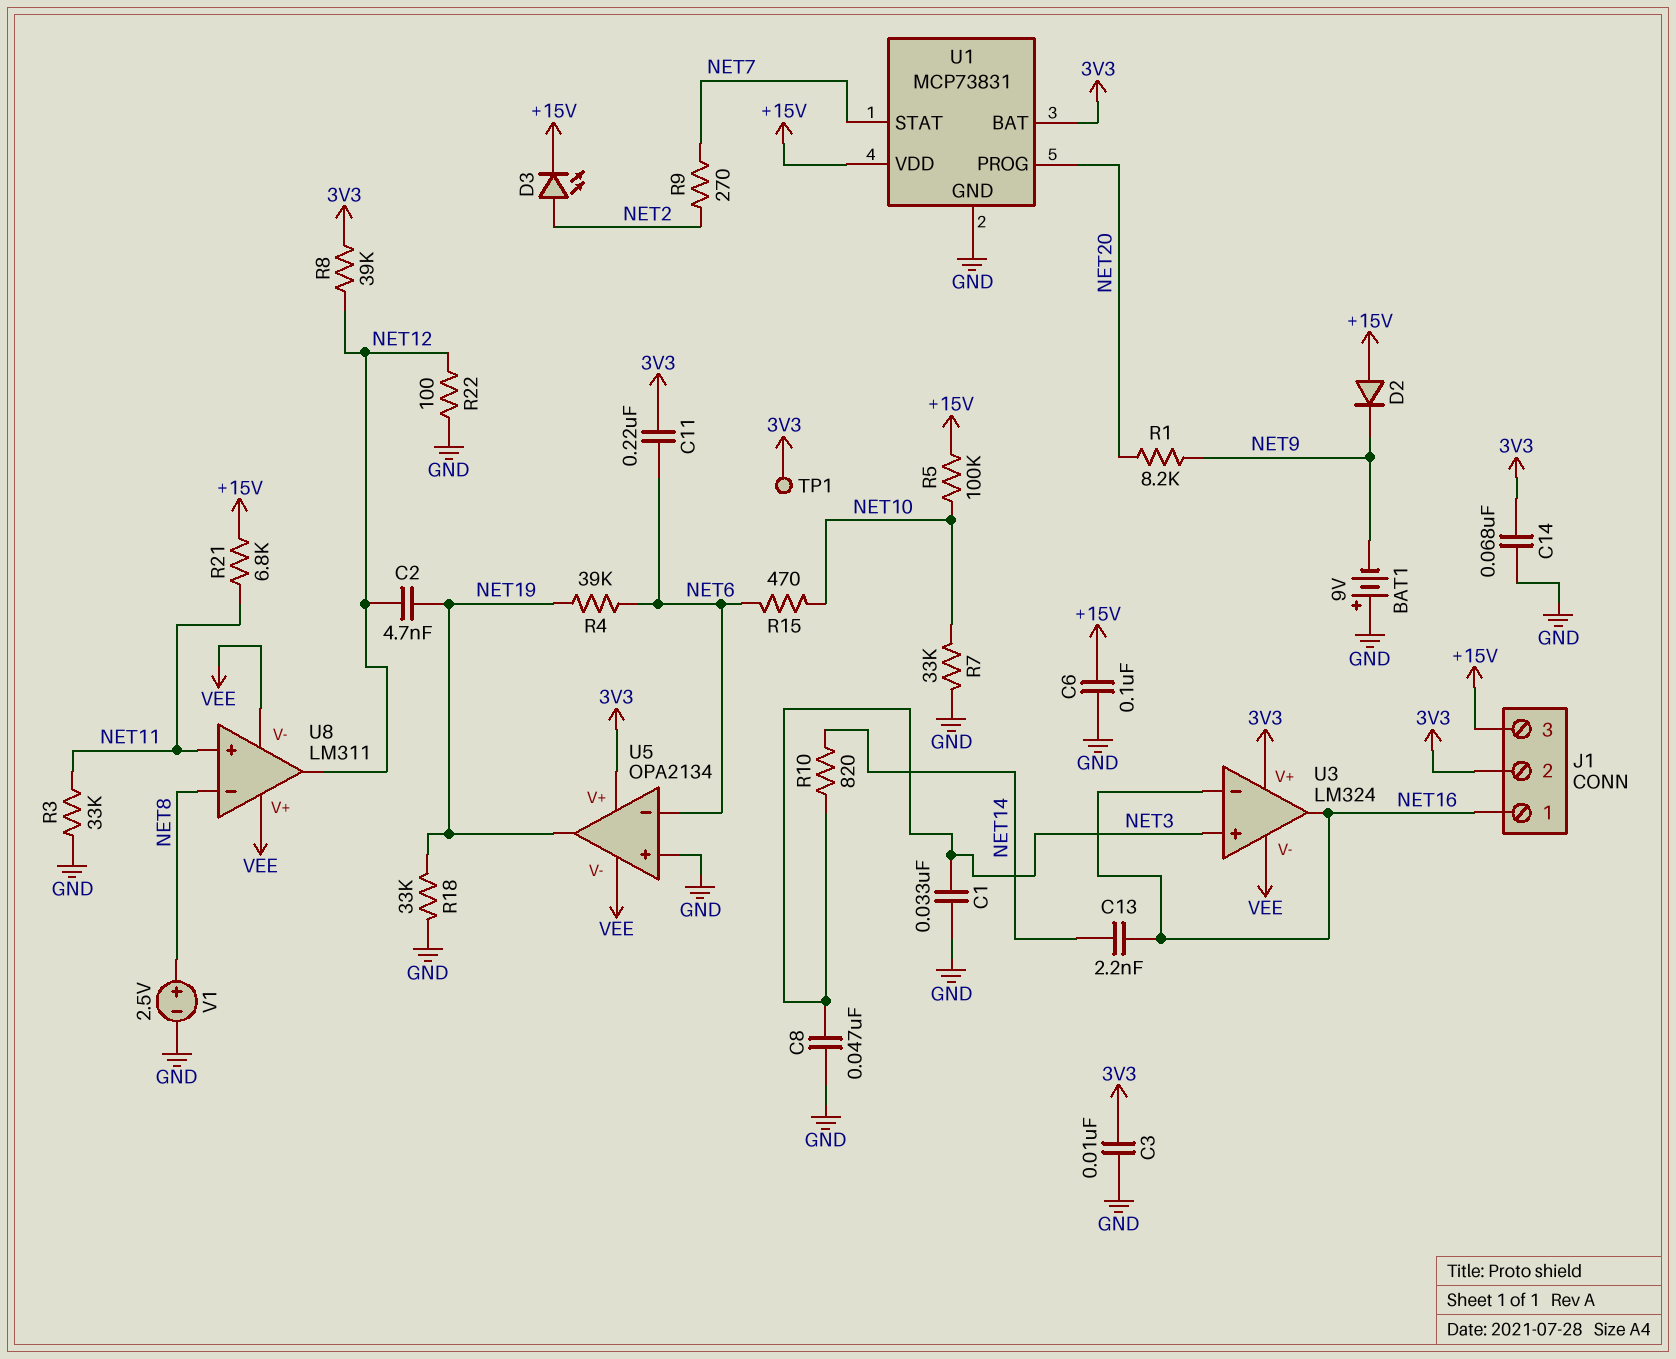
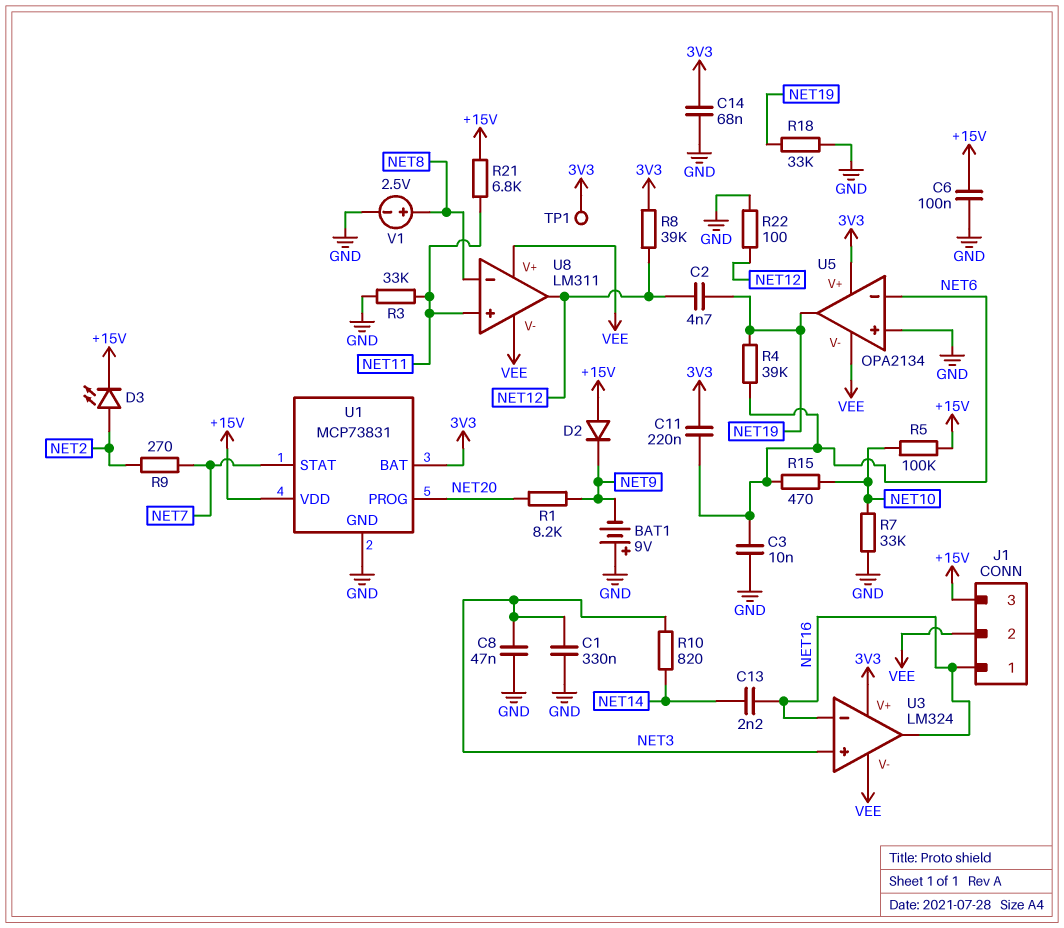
C1: 33nF (GND, NET3) -> 330nF (GND, NET3)
C3: 10nF (3V3, GND) -> 10nF (GND, NET6)
J1 pin 2: 3V3 -> VEE

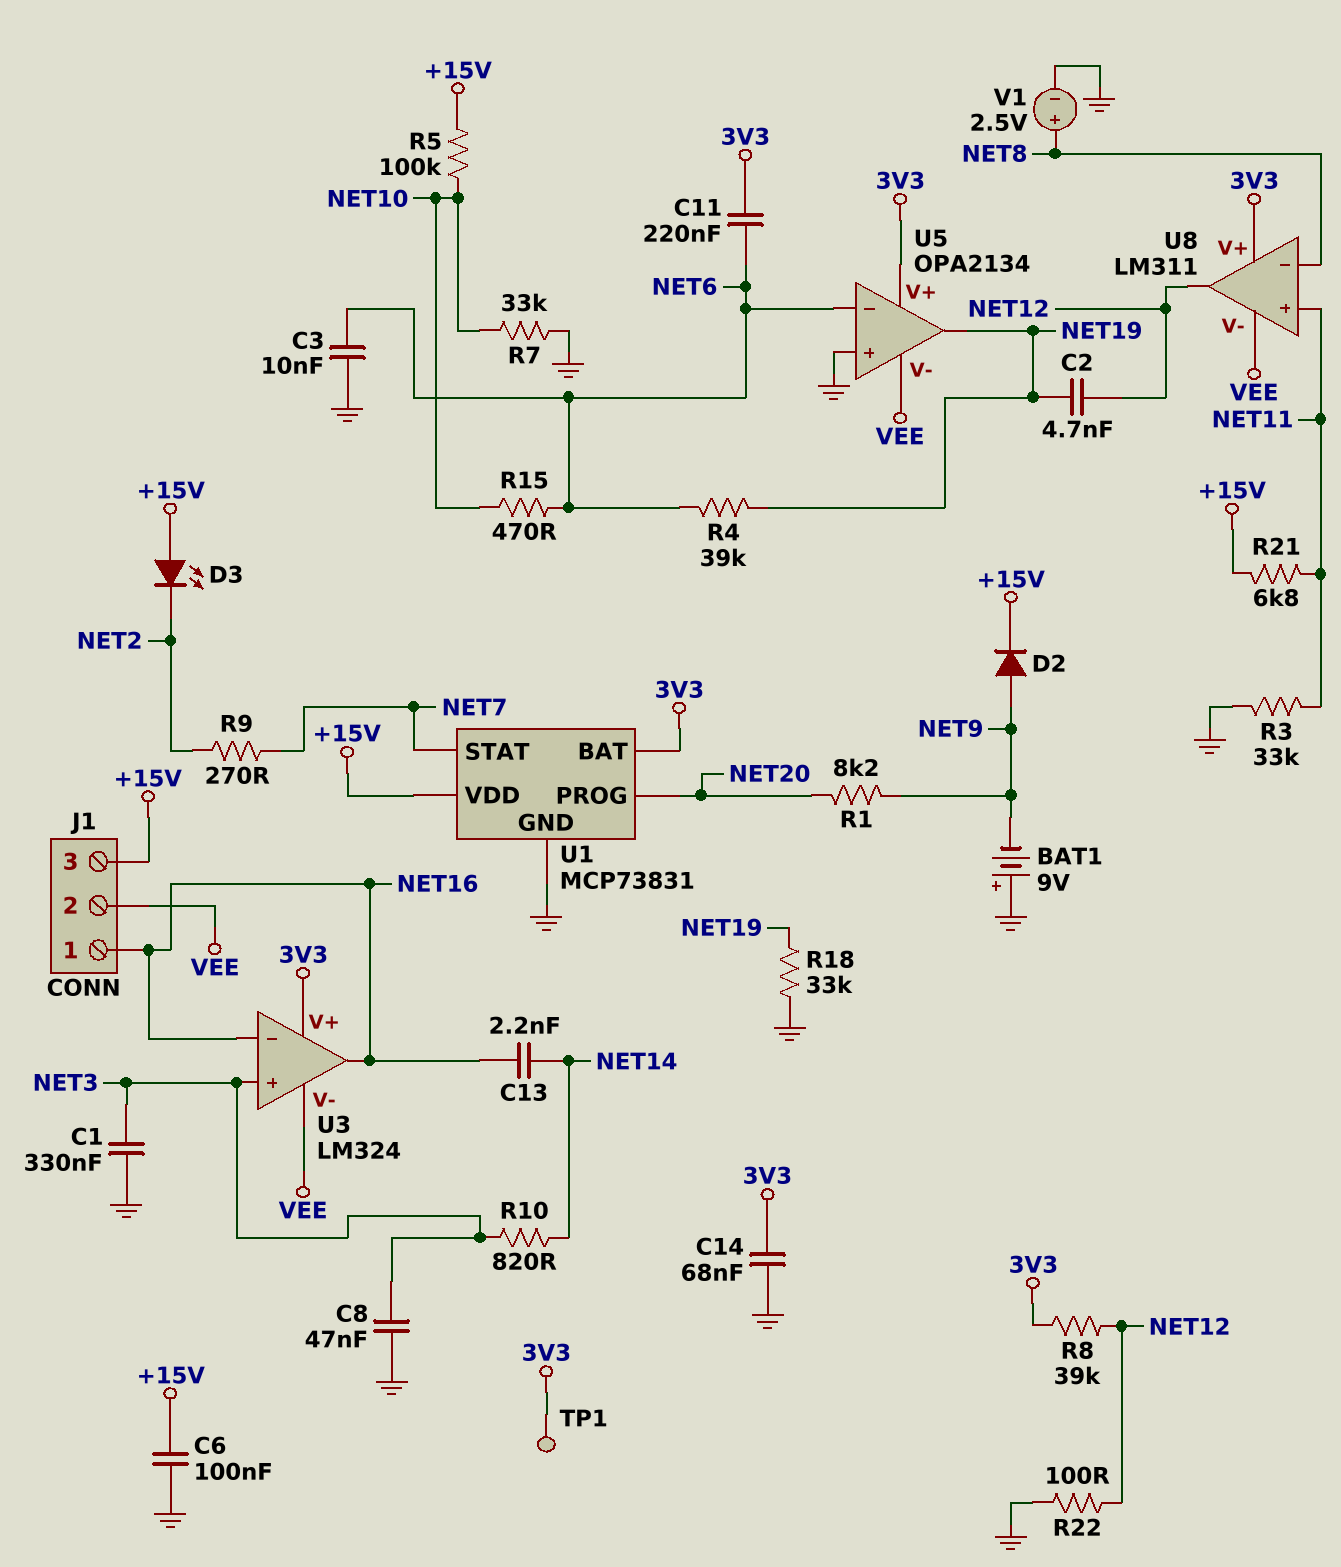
D2: diode (A +15V, K NET9) -> diode (A NET9, K +15V)
D3: LED (A NET2, K +15V) -> LED (A +15V, K NET2)
U8 pin V+: VEE -> 3V3

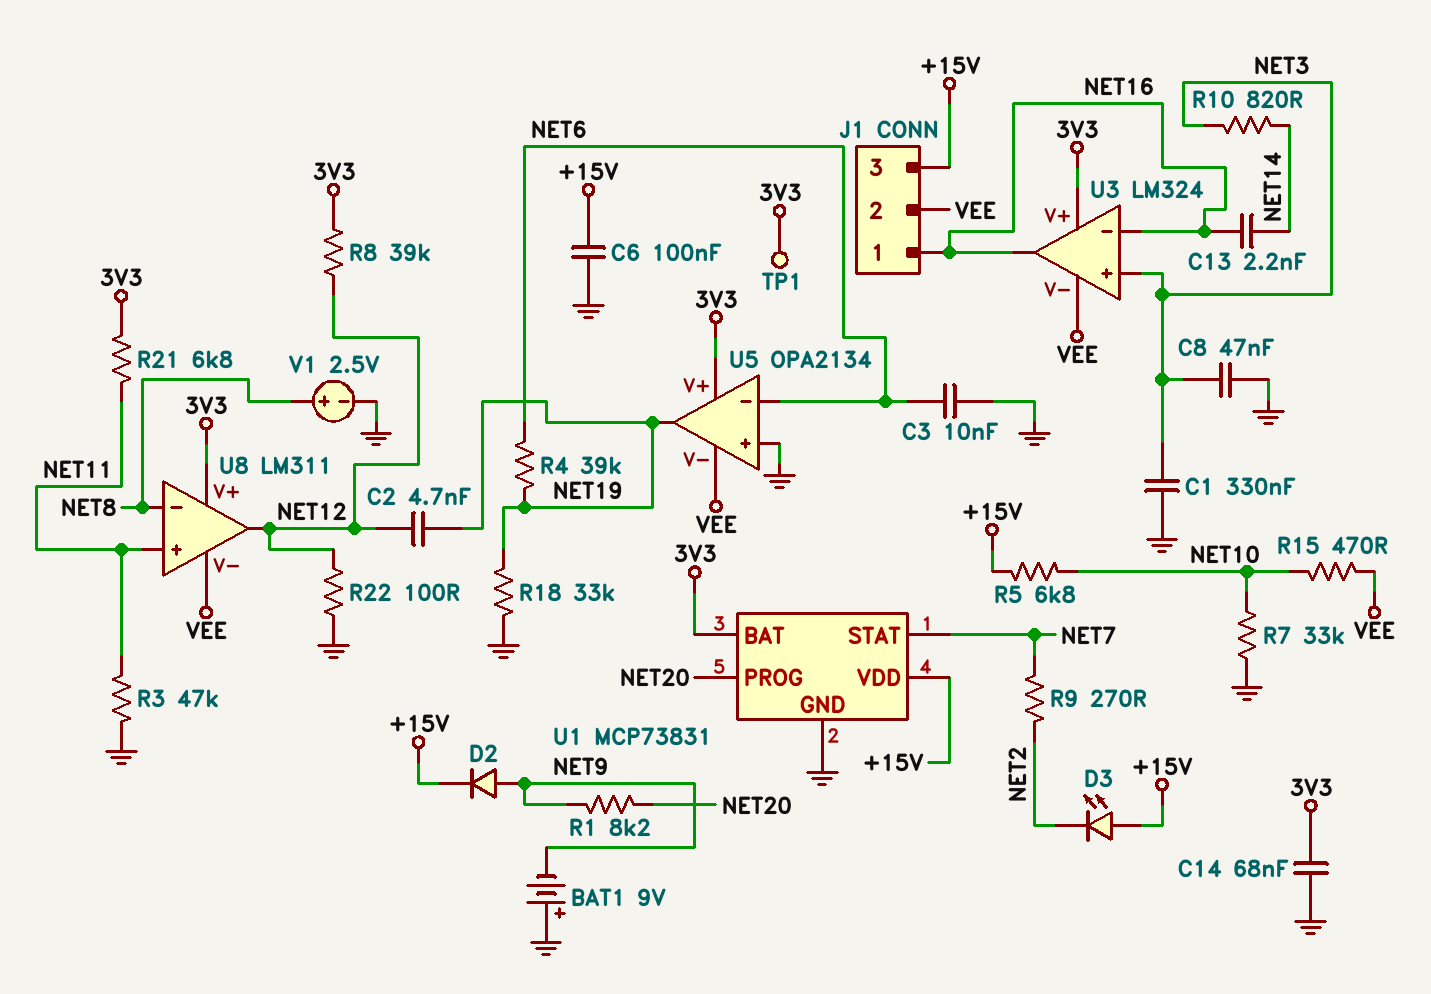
C11: 220nF (3V3, NET6) -> none
R3: 33k (GND, NET11) -> 47k (GND, NET11)
R5: 100k (+15V, NET10) -> 6.8k (+15V, NET10)
R15: 470 (NET6, NET10) -> 470 (NET10, VEE)
R21: 6.8k (+15V, NET11) -> 6.8k (3V3, NET11)

